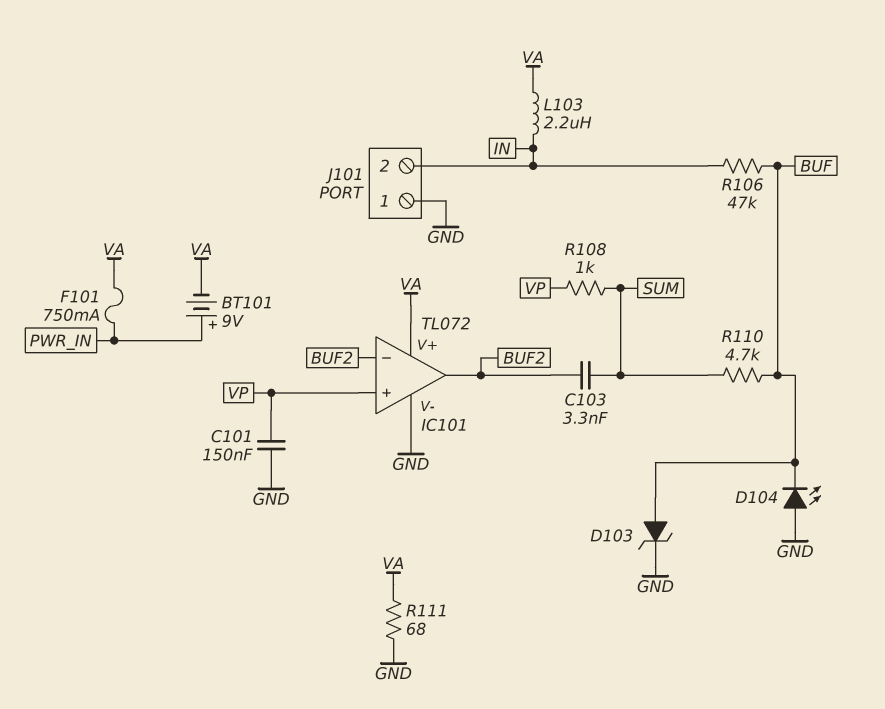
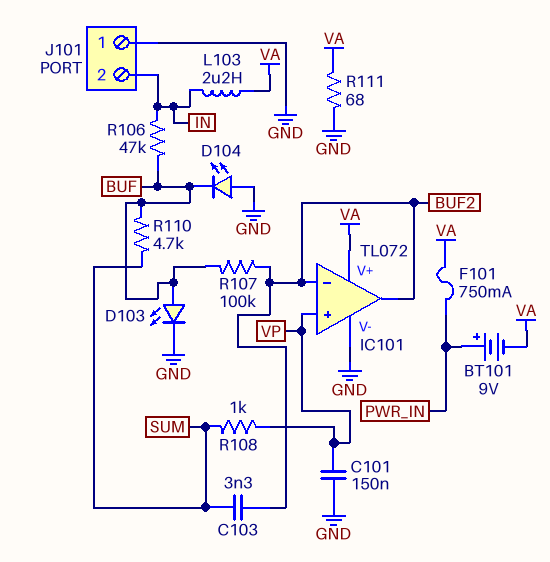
D103: zener (A BUF, K GND) -> LED (A BUF, K GND)
R107: none -> 100k (BUF, BUF2)

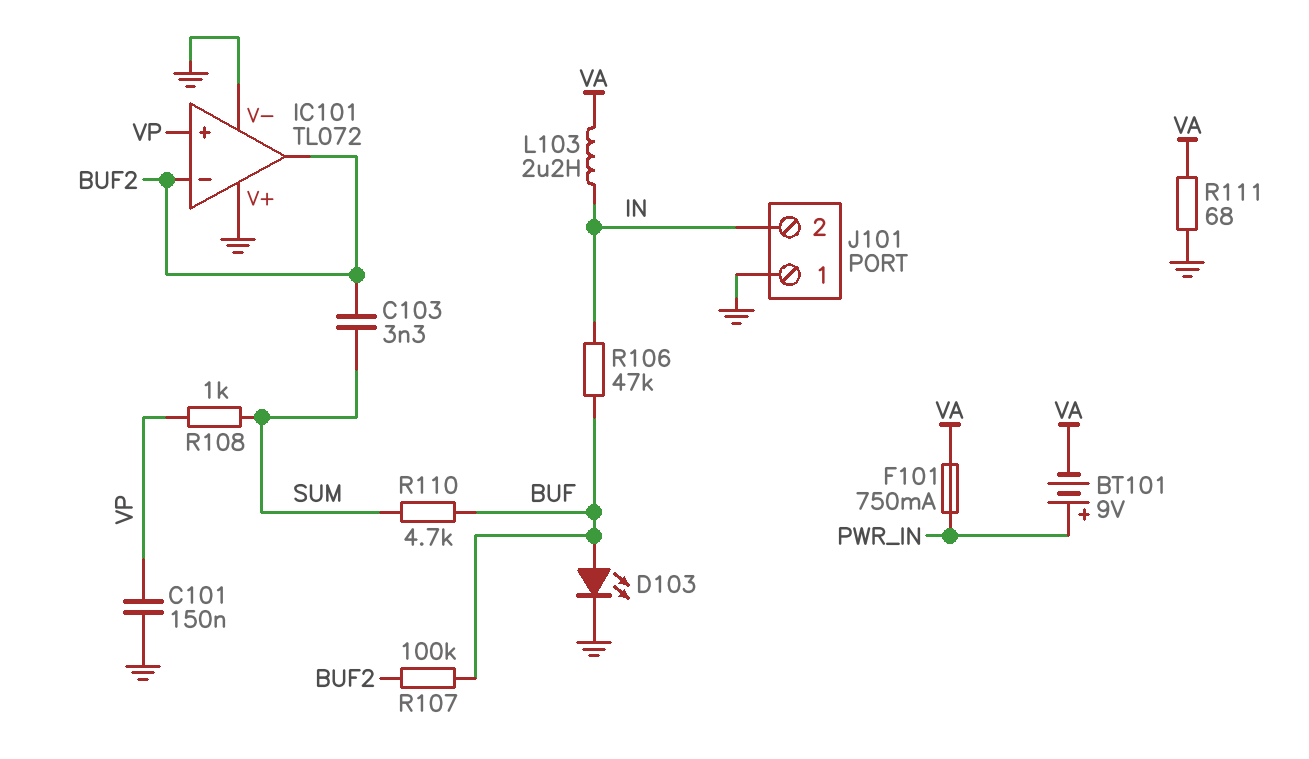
D104: LED (A GND, K BUF) -> none
IC101 pin V+: VA -> GND

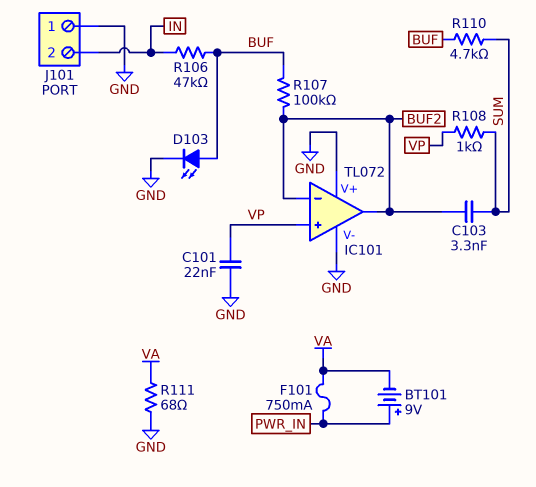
C101: 150nF (GND, VP) -> 22nF (GND, VP)
L103: 2.2uH (IN, VA) -> none

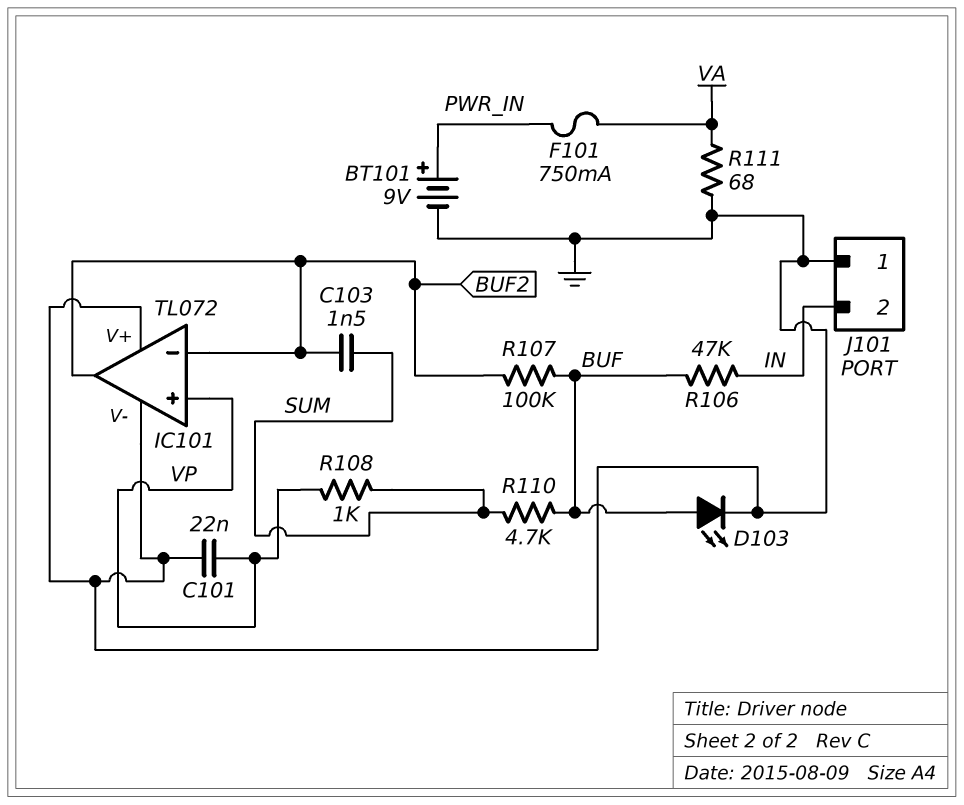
BT101: 9V (plus PWR_IN, minus VA) -> 9V (plus PWR_IN, minus GND)
C103: 3.3nF (BUF2, SUM) -> 1.5nF (BUF2, SUM)

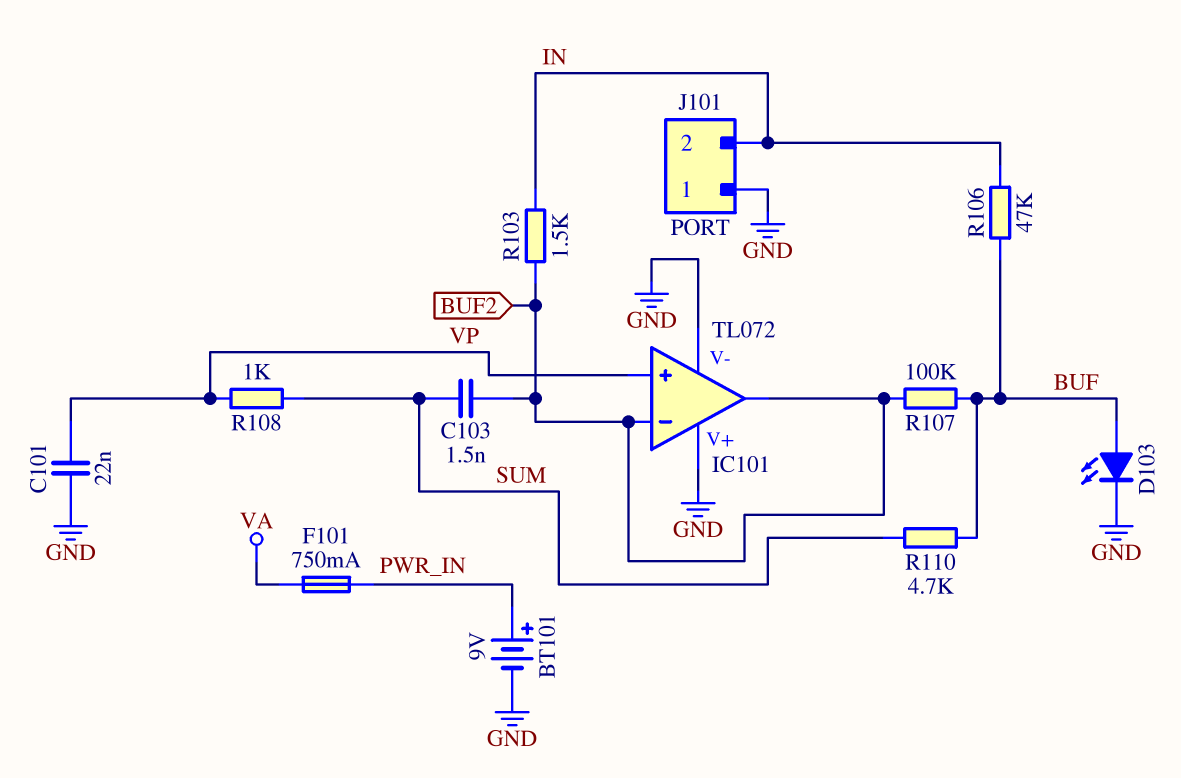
R103: none -> 1.5k (BUF2, IN)
R111: 68 (GND, VA) -> none

